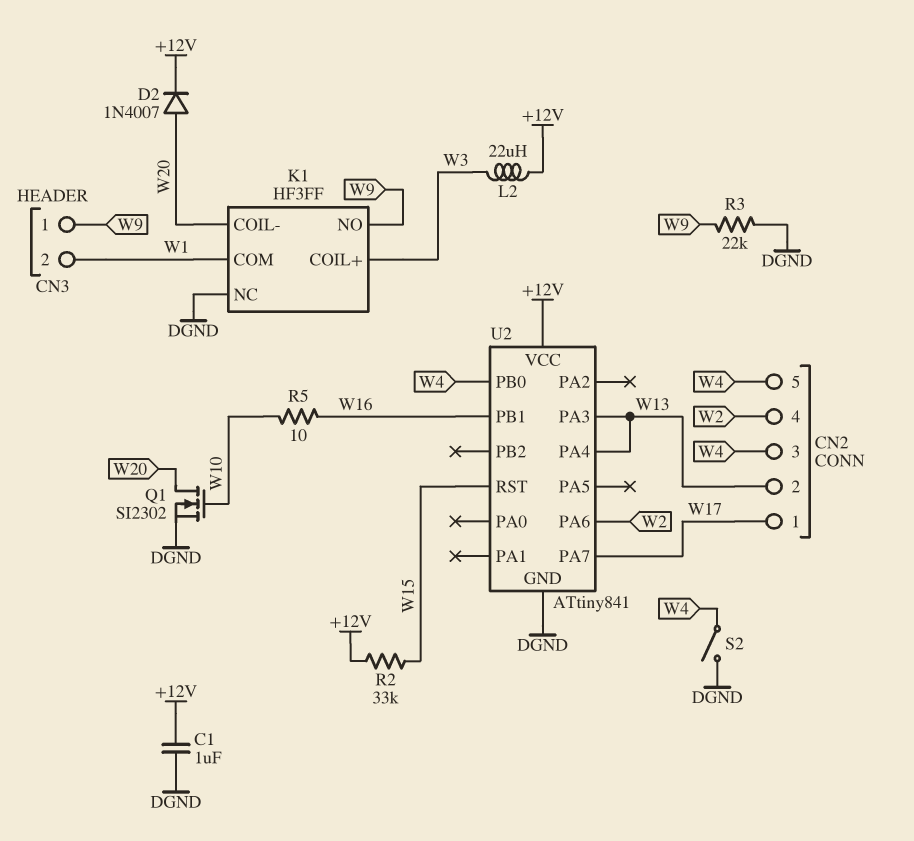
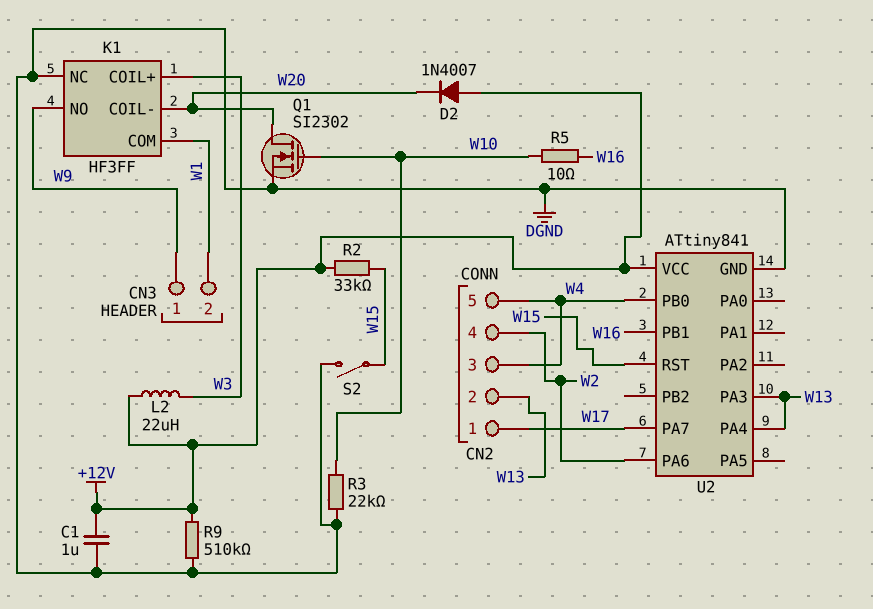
D2: diode 1N4007 (A W20, K +12V) -> diode 1N4007 (A +12V, K W20)
R3: 22k (DGND, W9) -> 22k (DGND, W10)
R9: none -> 510k (+12V, DGND)
S2: switch (DGND, W4) -> switch (DGND, W15)

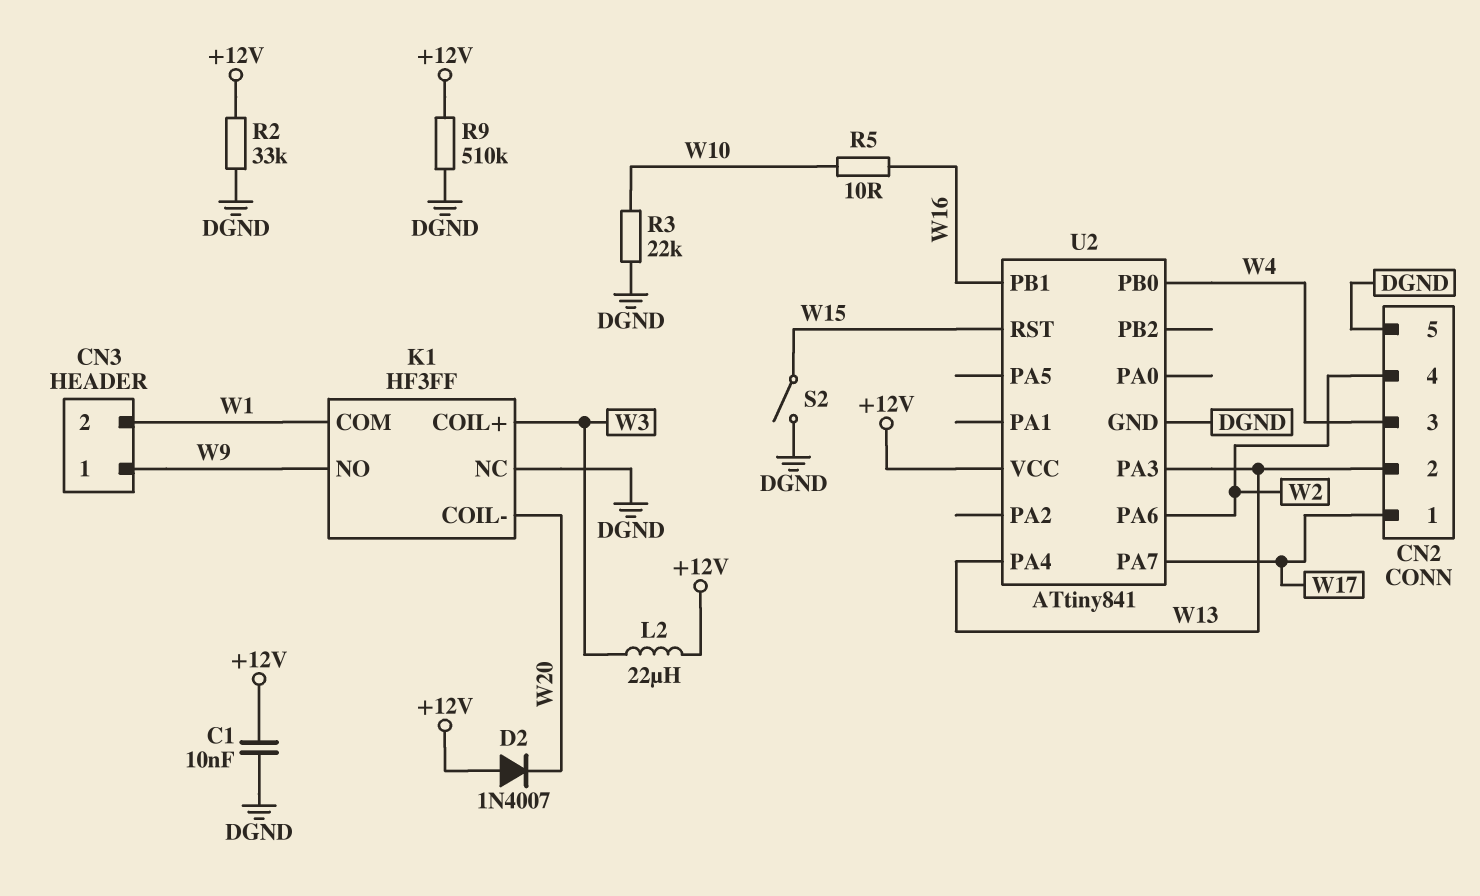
C1: 1uF (+12V, DGND) -> 10nF (+12V, DGND)
CN2 pin 5: W4 -> DGND
Q1: NMOS SI2302 (G W10, D W20, S DGND) -> none
R2: 33k (+12V, W15) -> 33k (+12V, DGND)

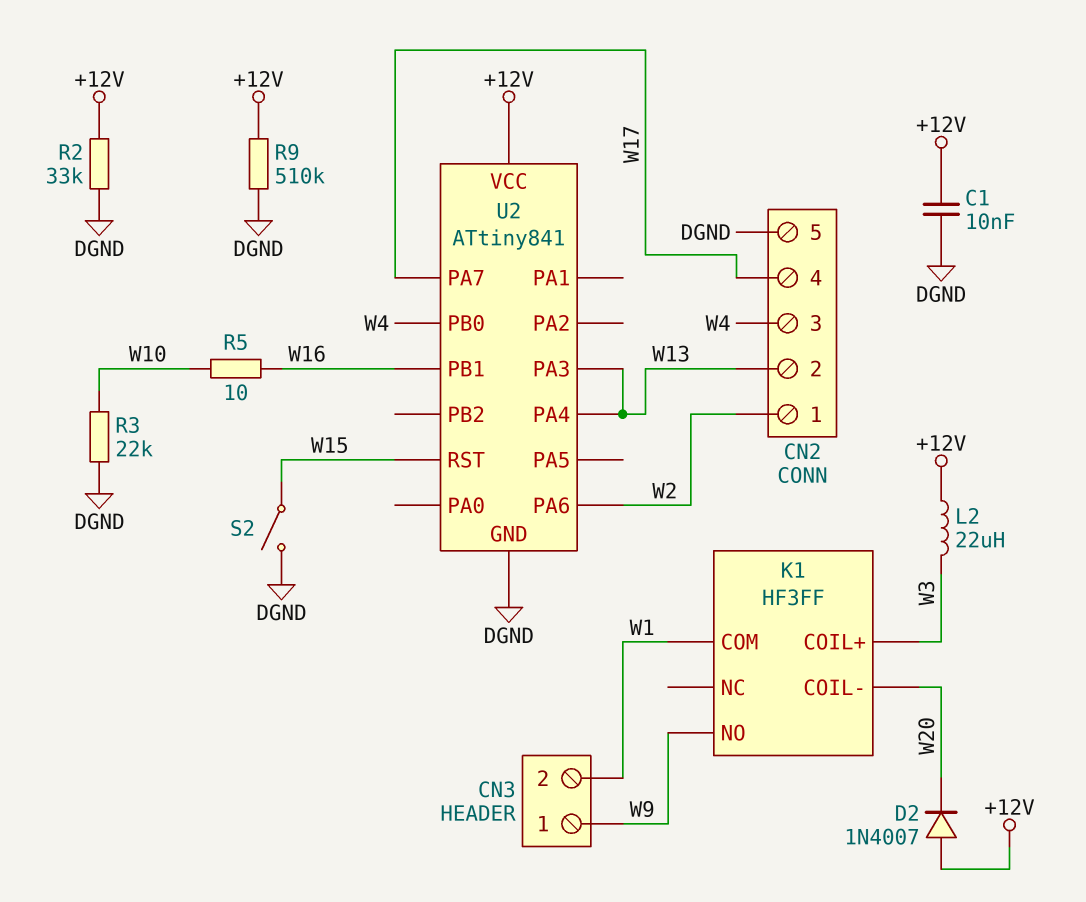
CN2 pin 1: W17 -> W2
CN2 pin 4: W2 -> W17
K1 pin NC: DGND -> none

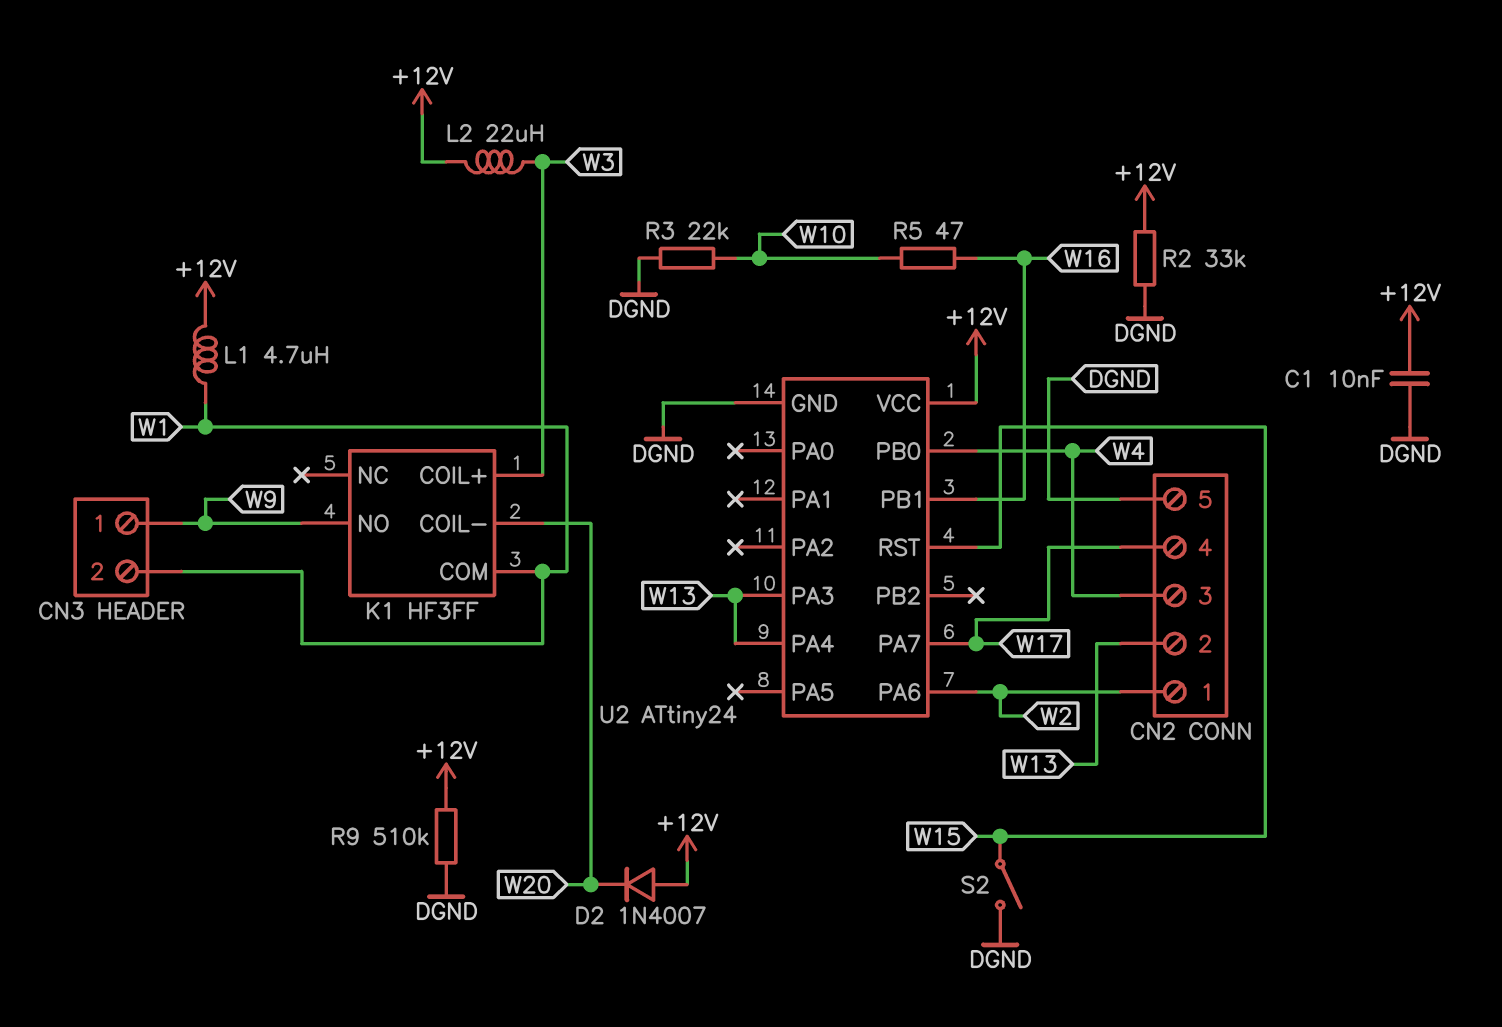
L1: none -> 4.7uH (+12V, W1)
R5: 10 (W10, W16) -> 47 (W10, W16)
U2: ATtiny841 -> ATtiny24

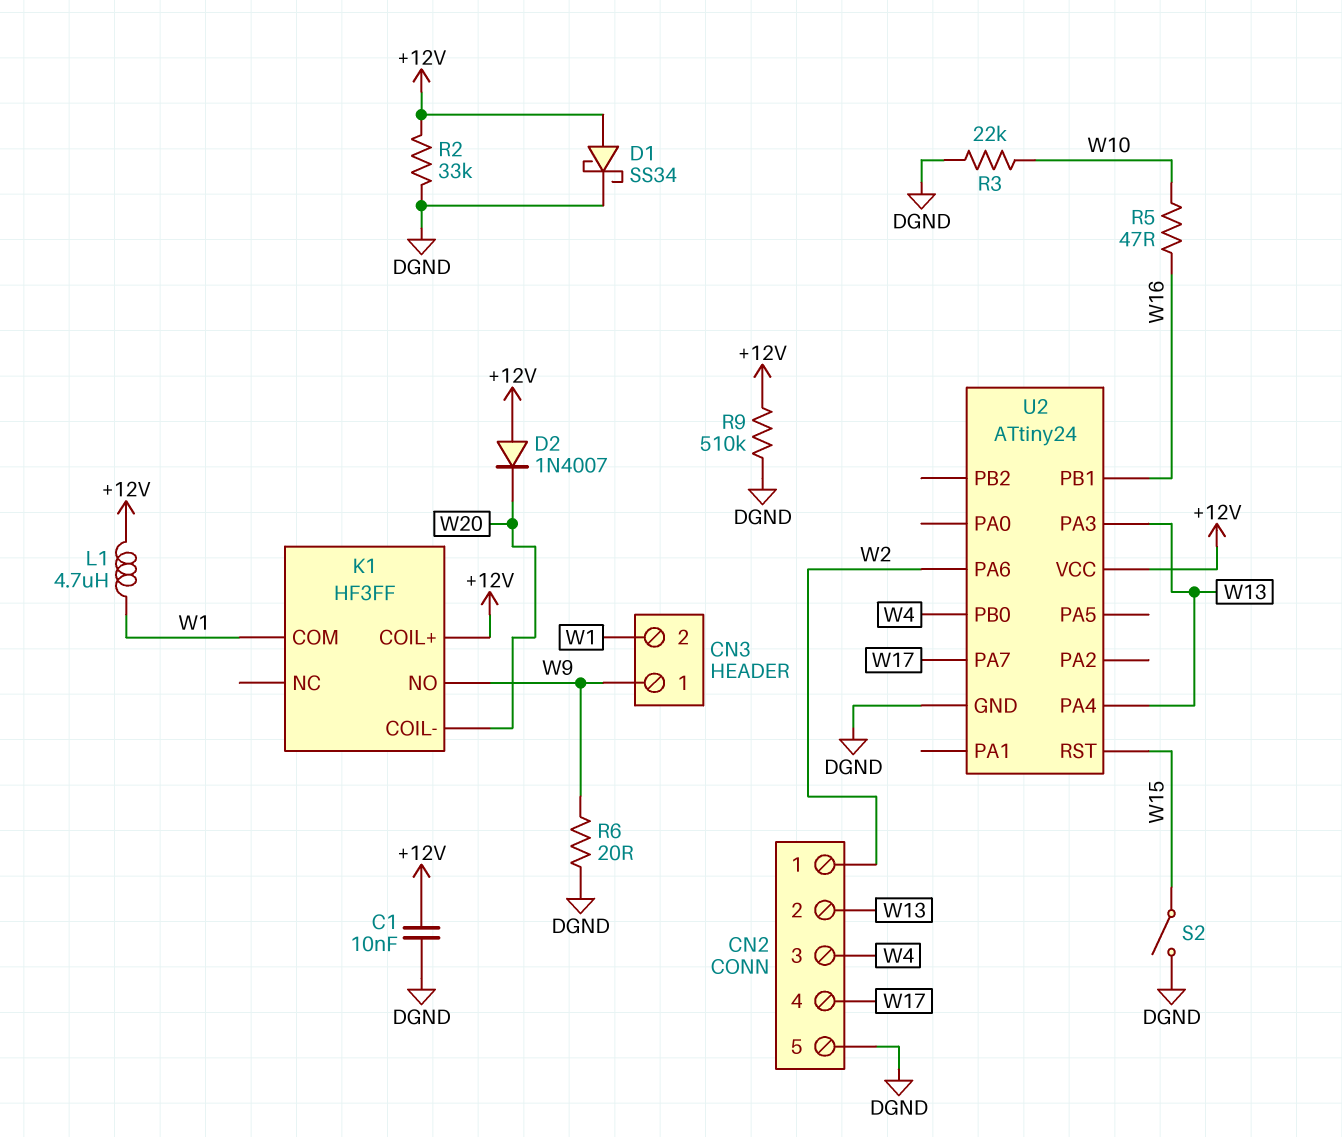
D1: none -> schottky SS34 (A +12V, K DGND)
K1 pin COIL+: W3 -> +12V
L2: 22uH (+12V, W3) -> none
R6: none -> 20 (DGND, W9)

